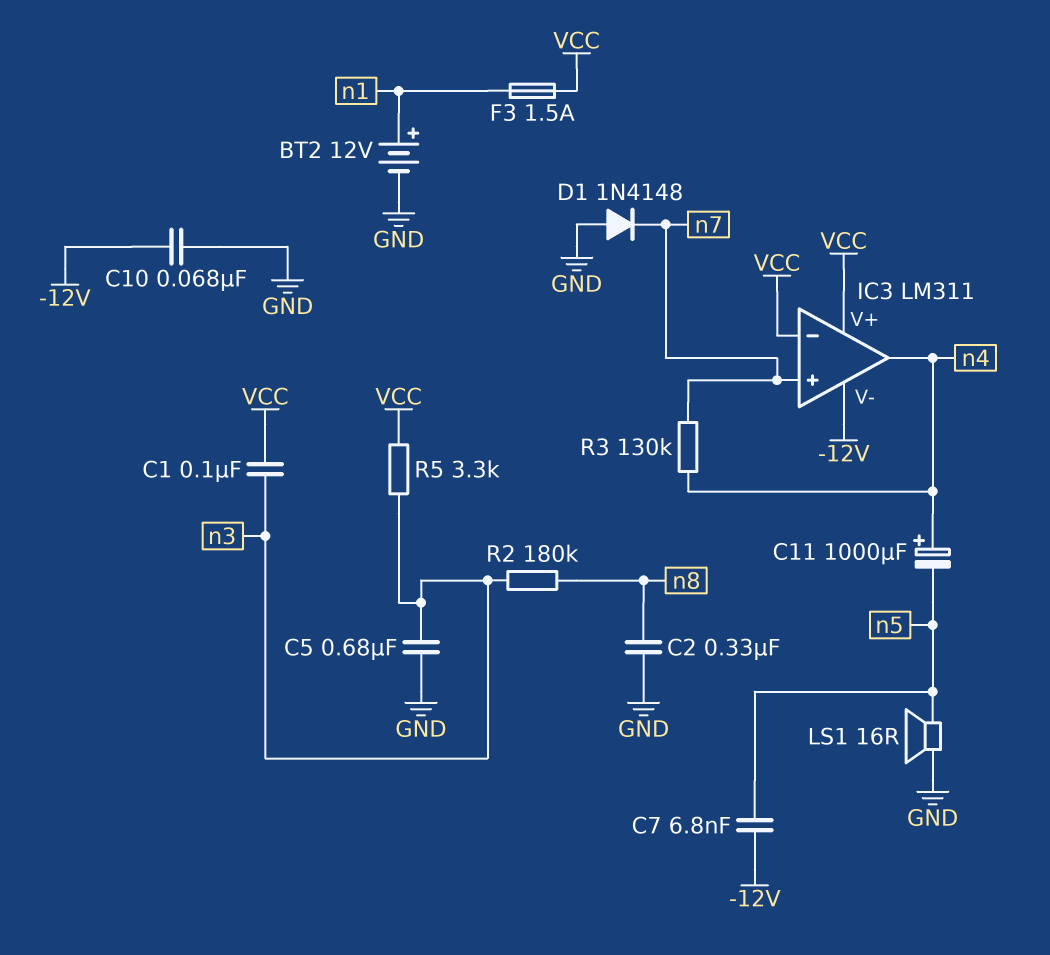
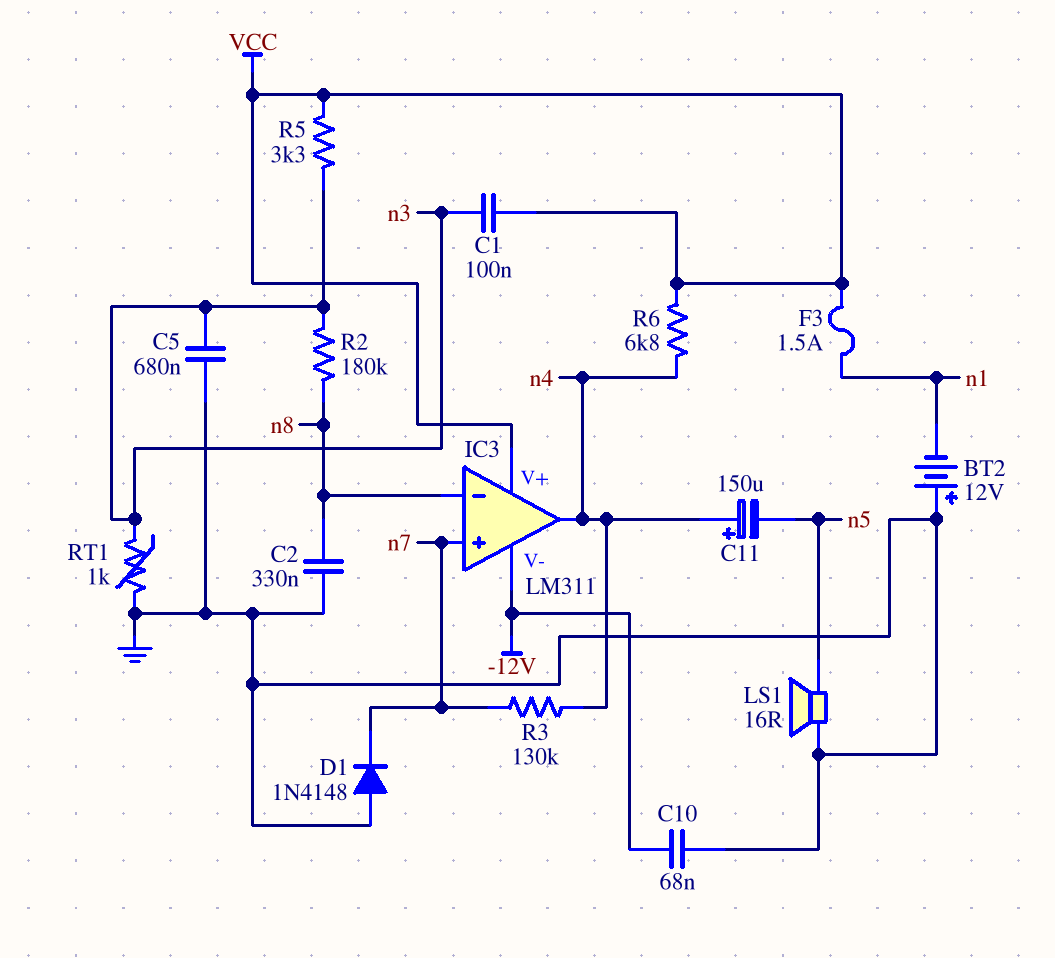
BT2: 12V (plus n1, minus GND) -> 12V (plus GND, minus n1)
C7: 6.8nF (-12V, n5) -> none
C11: 1000uF (plus n4, minus n5) -> 150uF (plus n4, minus n5)
IC3 pin in-: VCC -> n8
R6: none -> 6.8k (VCC, n4)
RT1: none -> 1k (GND, n3)

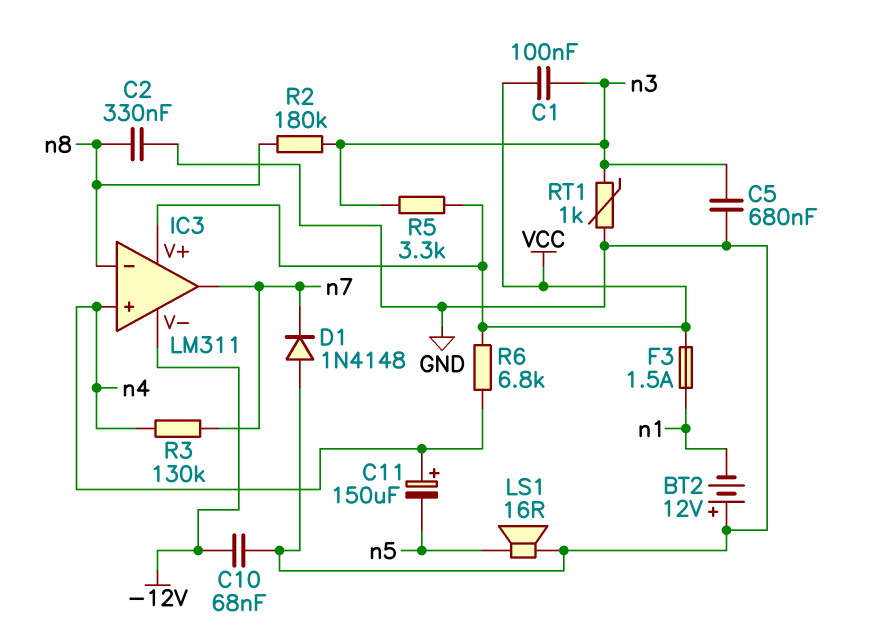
IC3 pin in+: n7 -> n4
IC3 pin out: n4 -> n7

